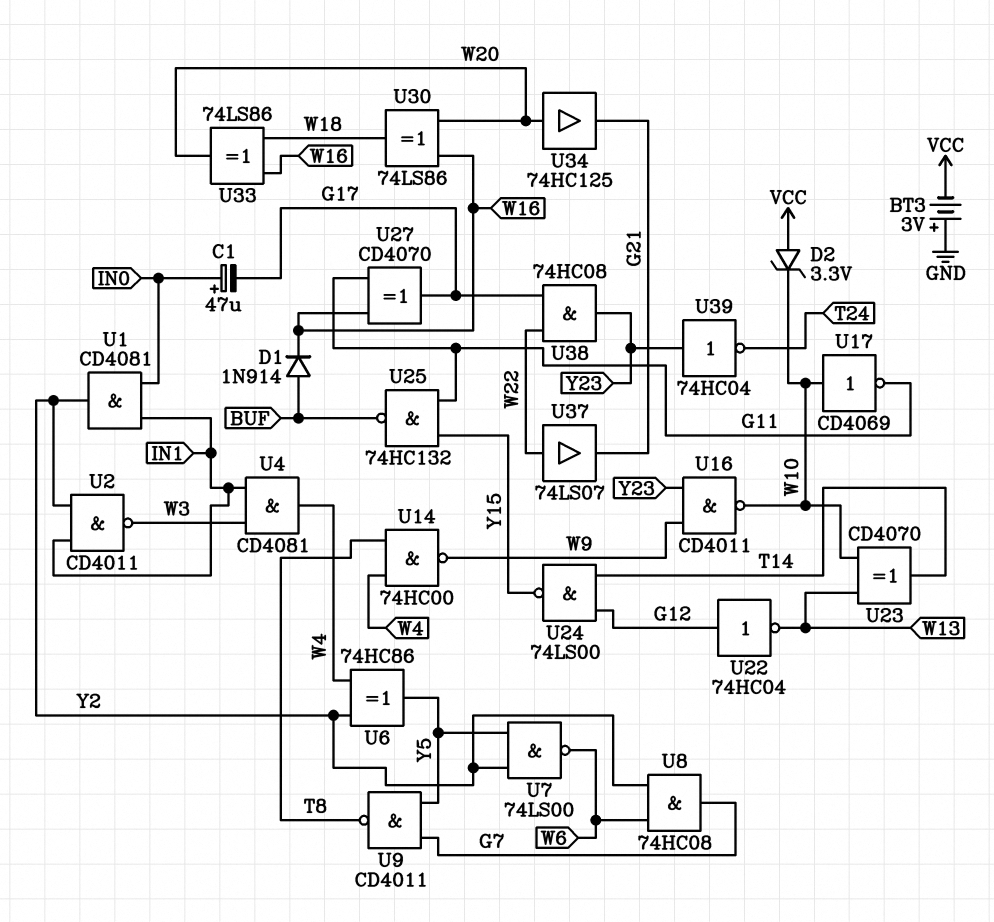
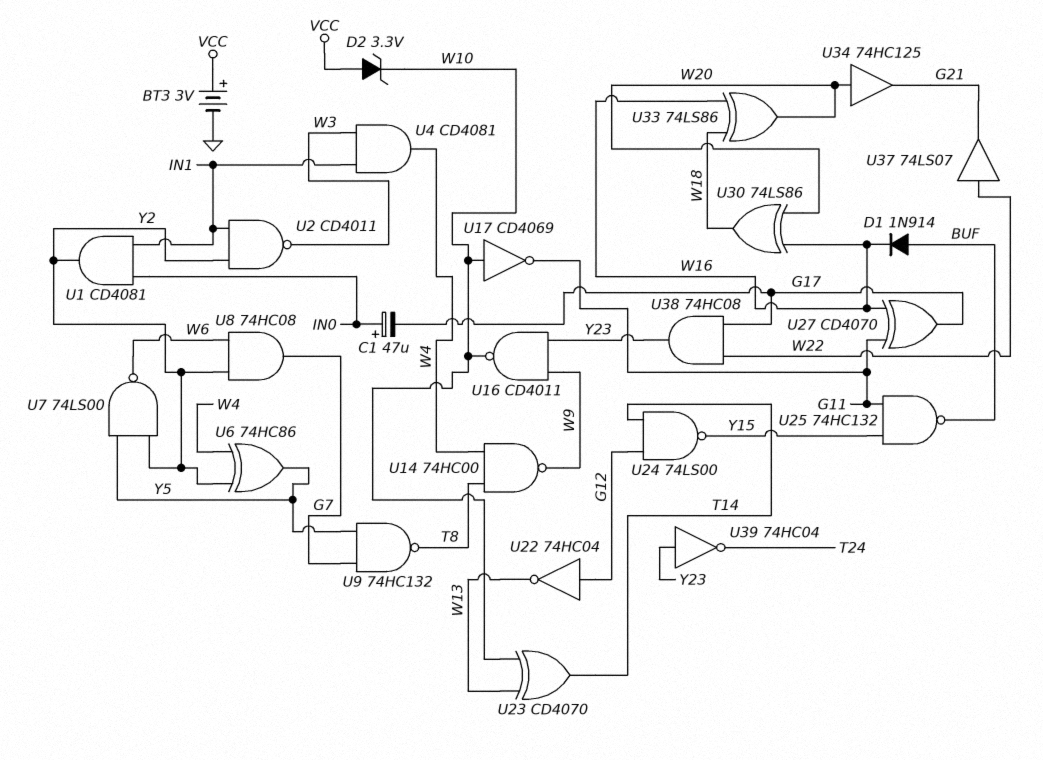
BT3: 3V (plus GND, minus VCC) -> 3V (plus VCC, minus GND)
U9: NAND CD4011 (in G7, in Y5, out T8) -> NAND 74HC132 (in G7, in Y5, out T8)

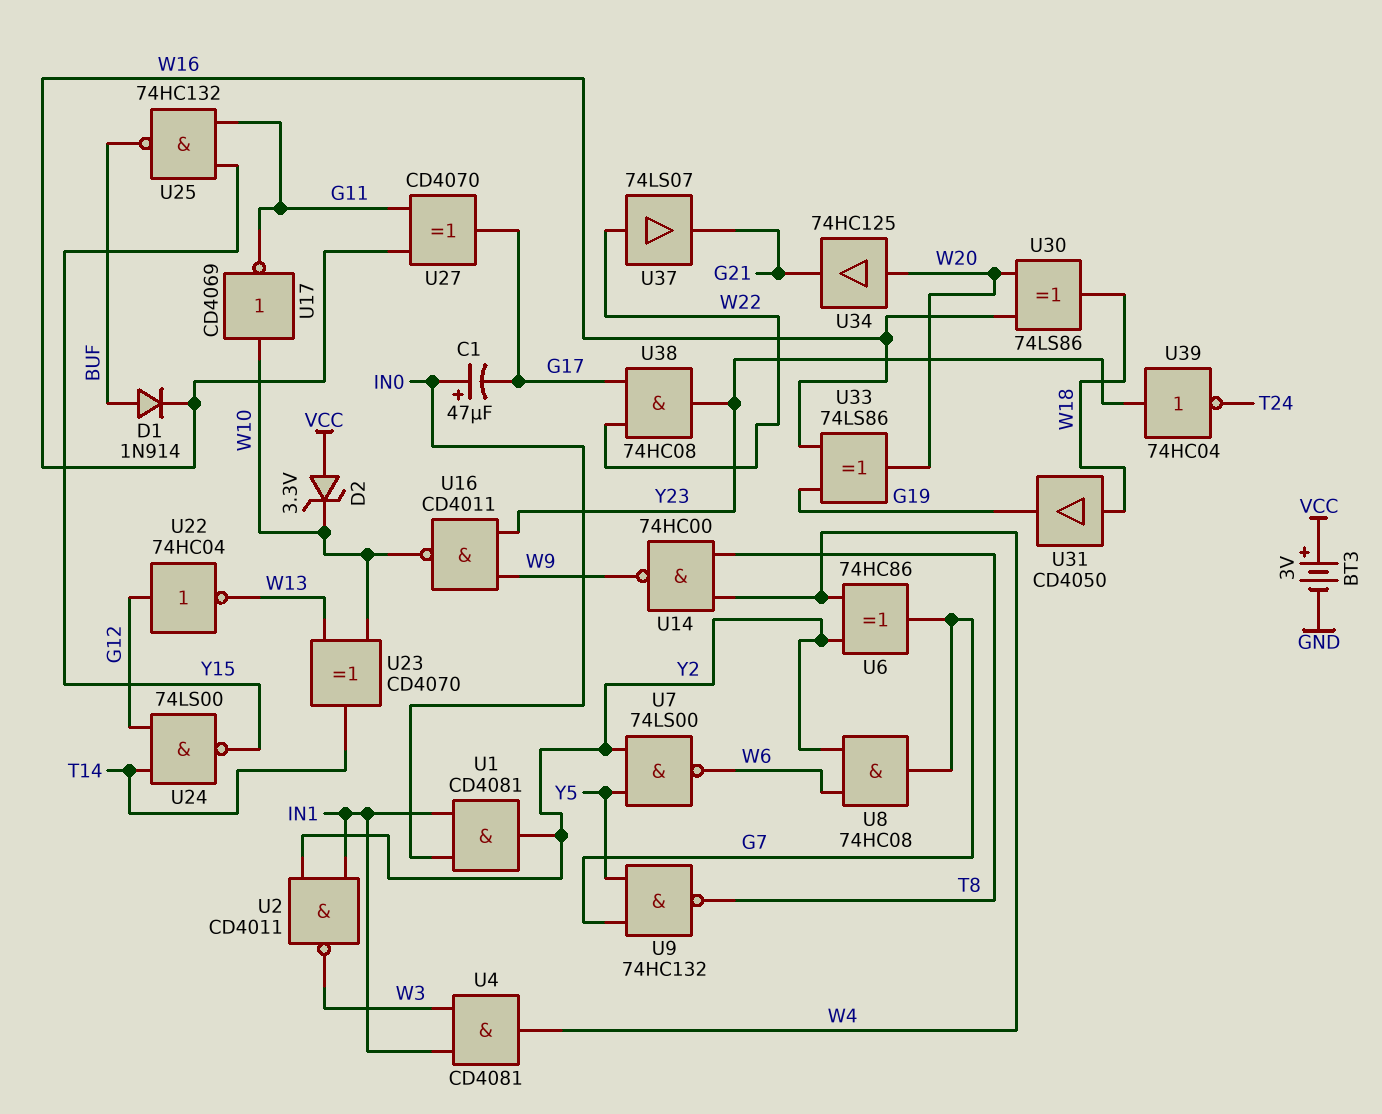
U6: XOR 74HC86 (in W4, in Y2, out Y5) -> XOR 74HC86 (in W4, in Y2, out G7)
U31: none -> buffer CD4050 (in W18, out G19)
U33: XOR 74LS86 (in W16, in W18, out W20) -> XOR 74LS86 (in G19, in W16, out W20)

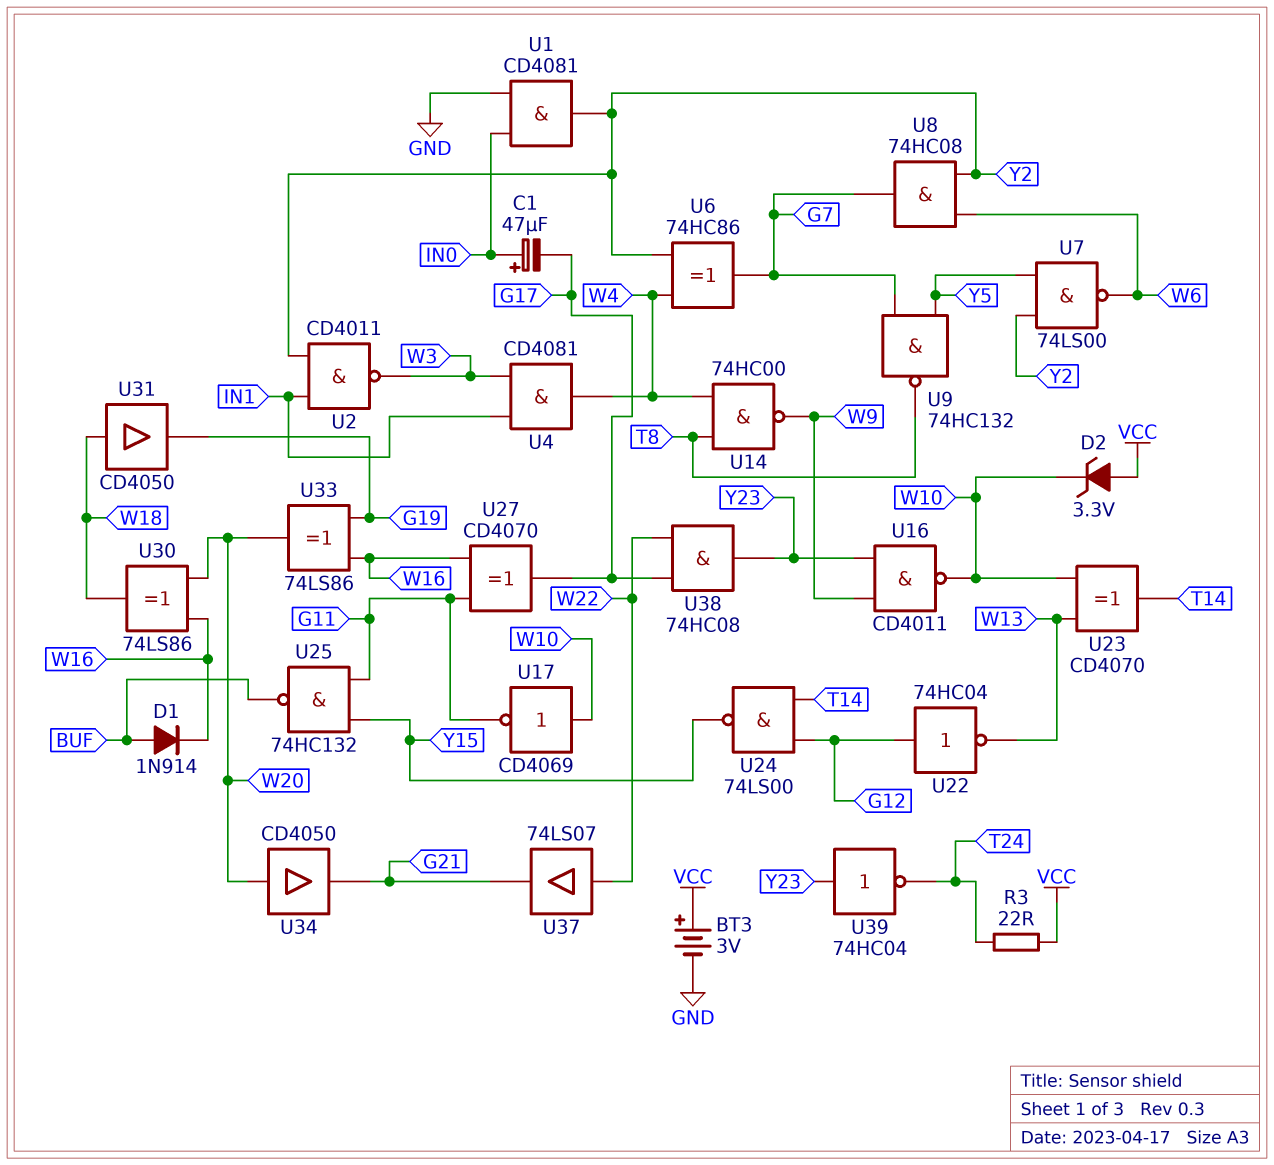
R3: none -> 22 (T24, VCC)
U1: AND CD4081 (in IN0, in IN1, out Y2) -> AND CD4081 (in GND, in IN0, out Y2)
U34: buffer 74HC125 (in W20, out G21) -> buffer CD4050 (in W20, out G21)

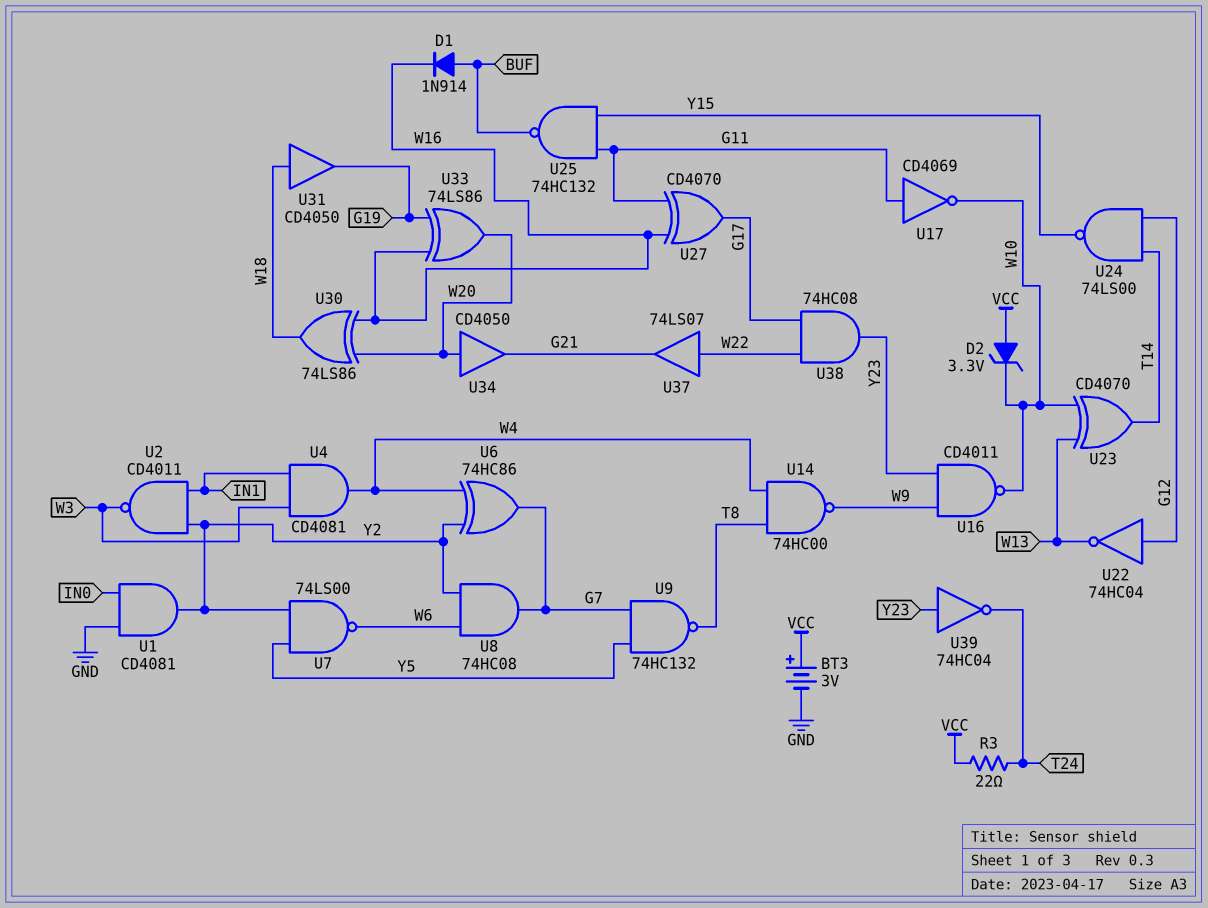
C1: 47uF (plus IN0, minus G17) -> none
U17: NOT CD4069 (in W10, out G11) -> NOT CD4069 (in G11, out W10)

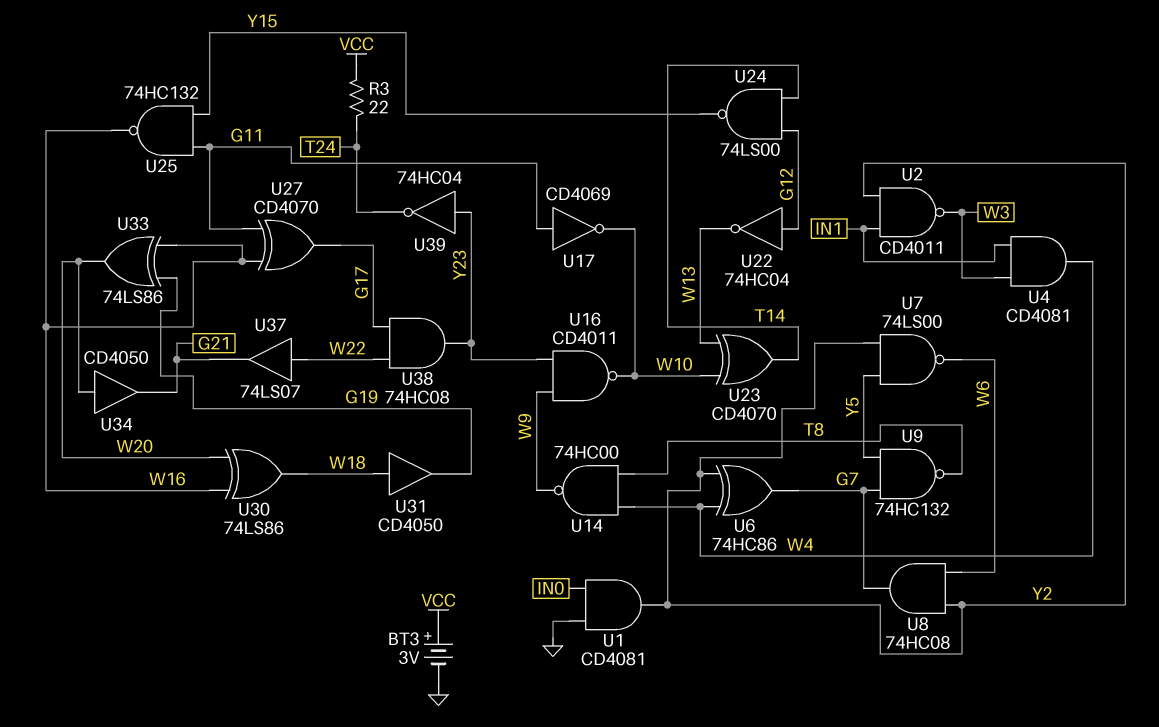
D1: diode 1N914 (A BUF, K W16) -> none
D2: zener 3.3V (A VCC, K W10) -> none
U25: NAND 74HC132 (in G11, in Y15, out BUF) -> NAND 74HC132 (in G11, in Y15, out W16)

